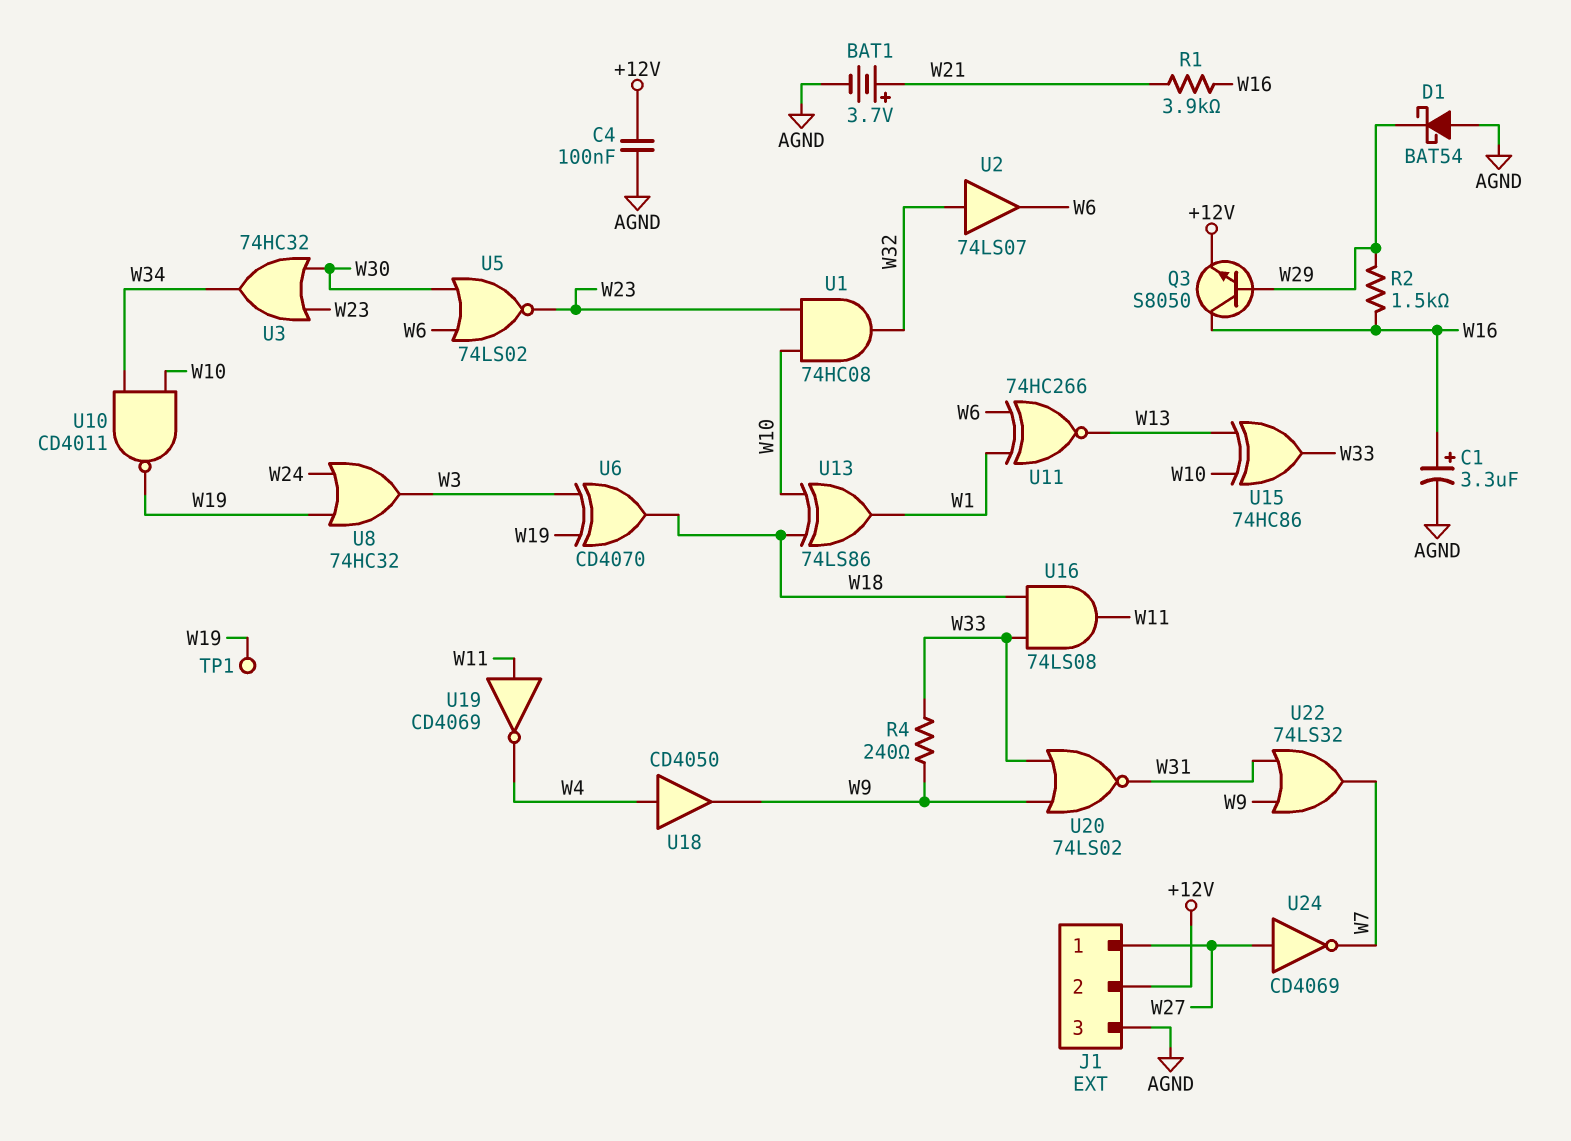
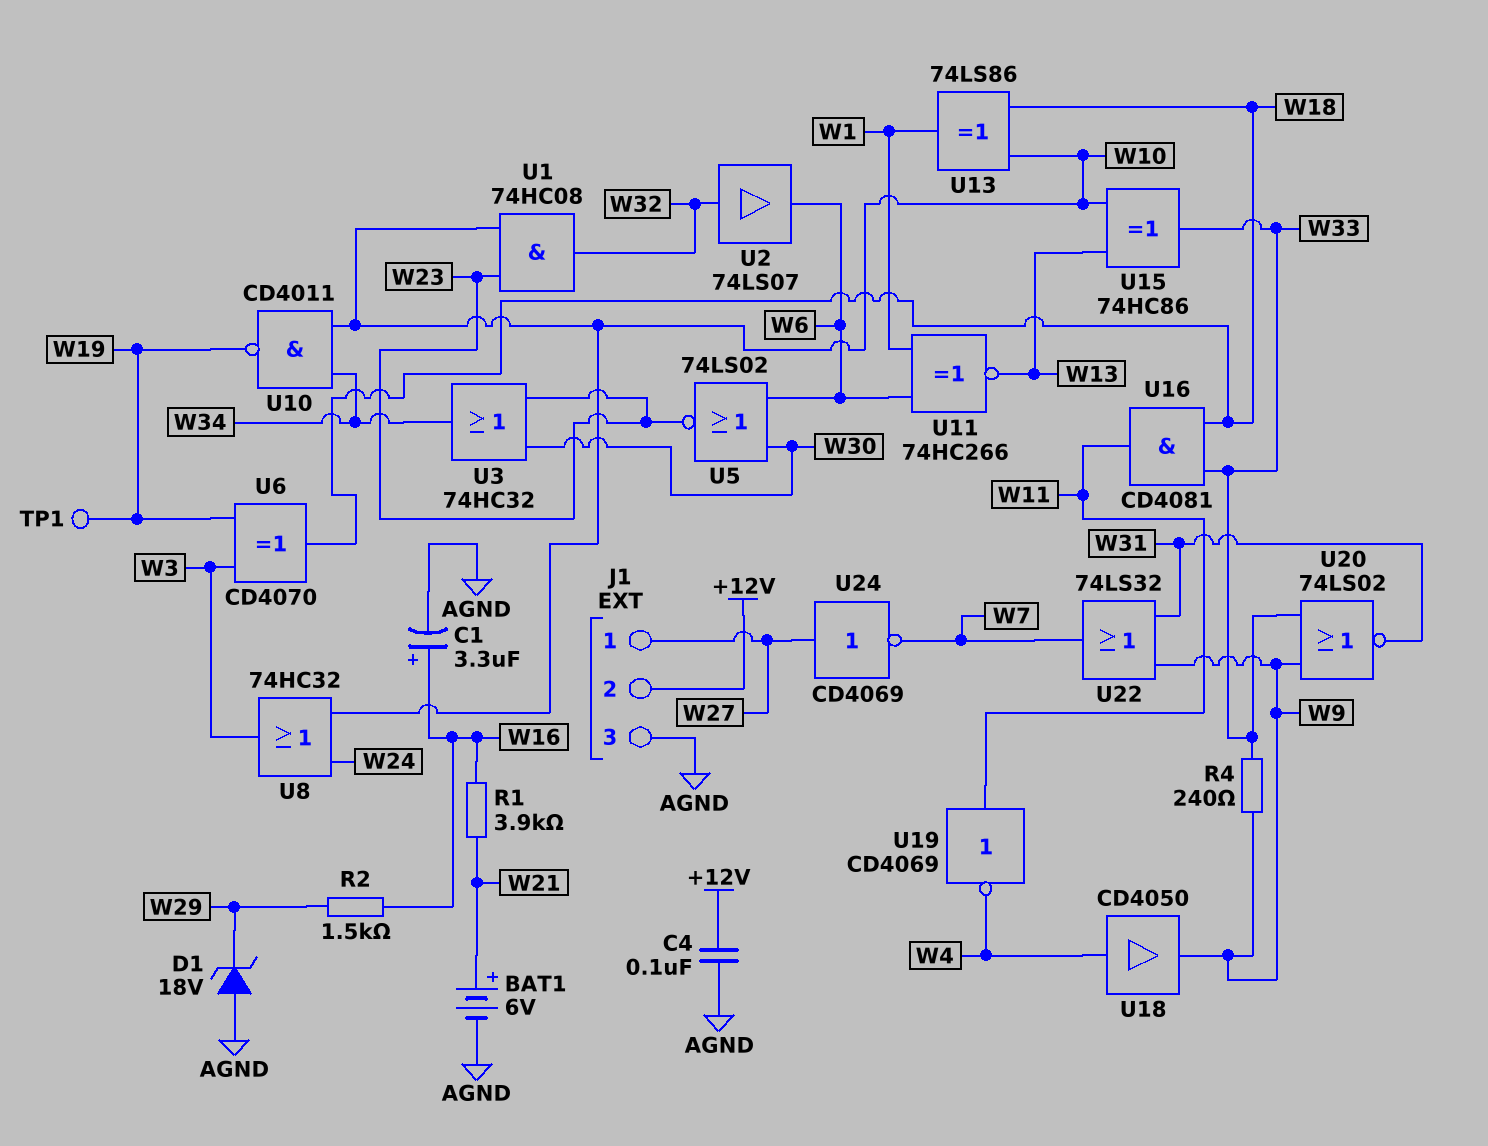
BAT1: 3.7V (plus W21, minus AGND) -> 6V (plus W21, minus AGND)
D1: schottky BAT54 (A AGND, K W29) -> zener 18V (A AGND, K W29)
Q3: NPN S8050 (B W29, C W16, E +12V) -> none
U8: OR 74HC32 (in W19, in W24, out W3) -> OR 74HC32 (in W10, in W24, out W3)
U16: AND 74LS08 (in W18, in W33, out W11) -> AND CD4081 (in W18, in W33, out W11)

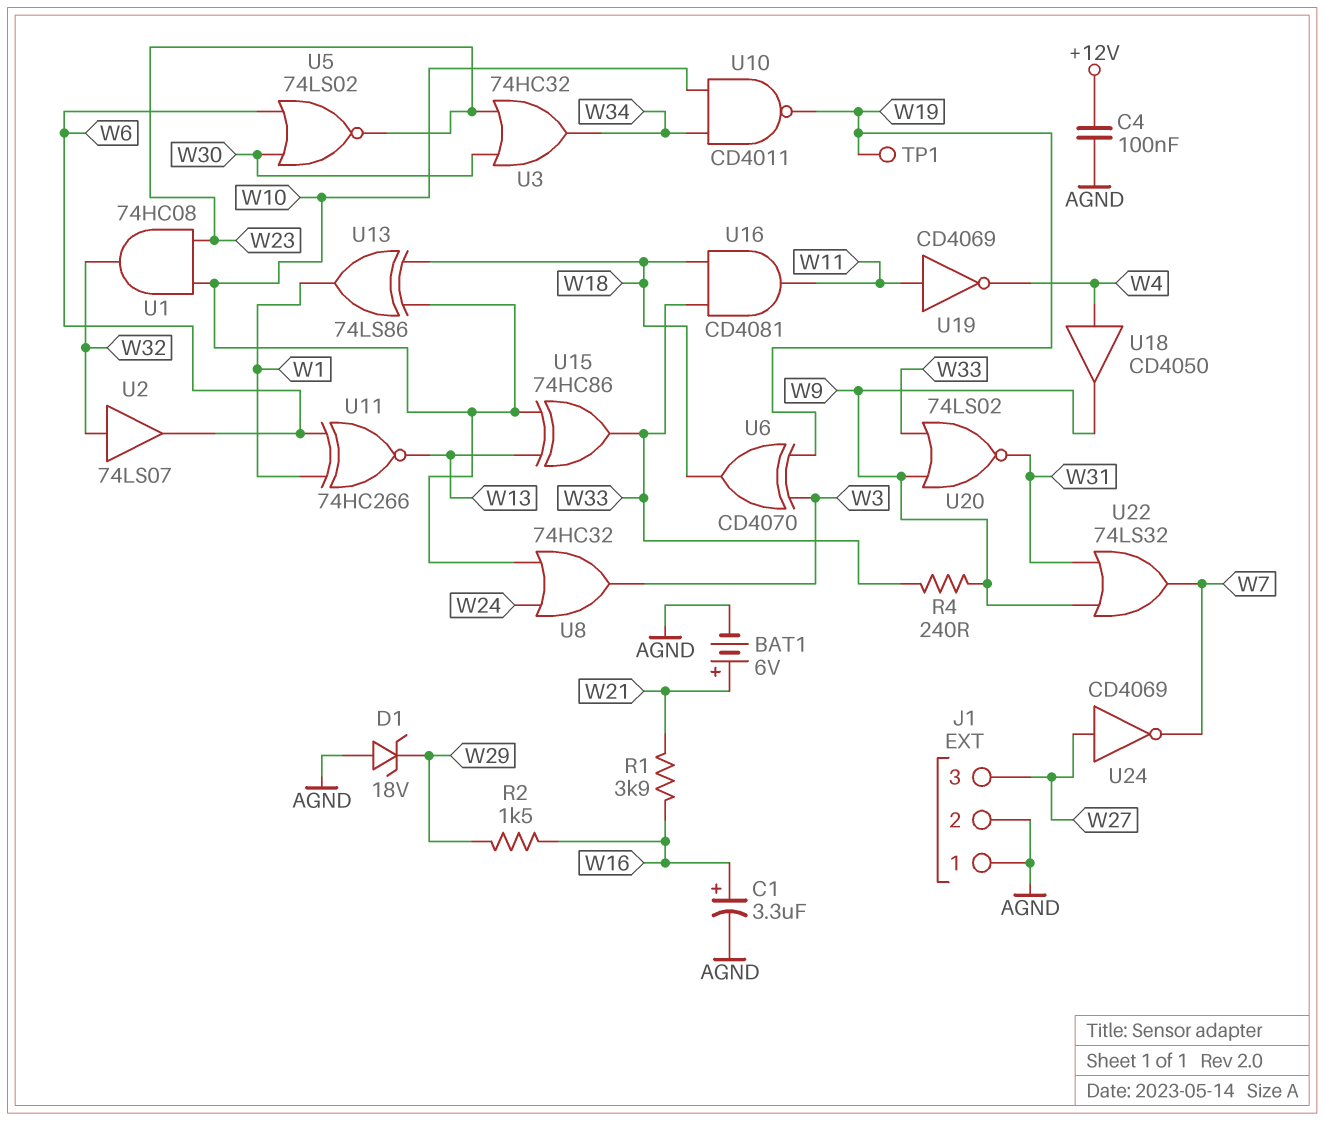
J1 pin 1: W27 -> AGND
J1 pin 2: +12V -> AGND
J1 pin 3: AGND -> W27

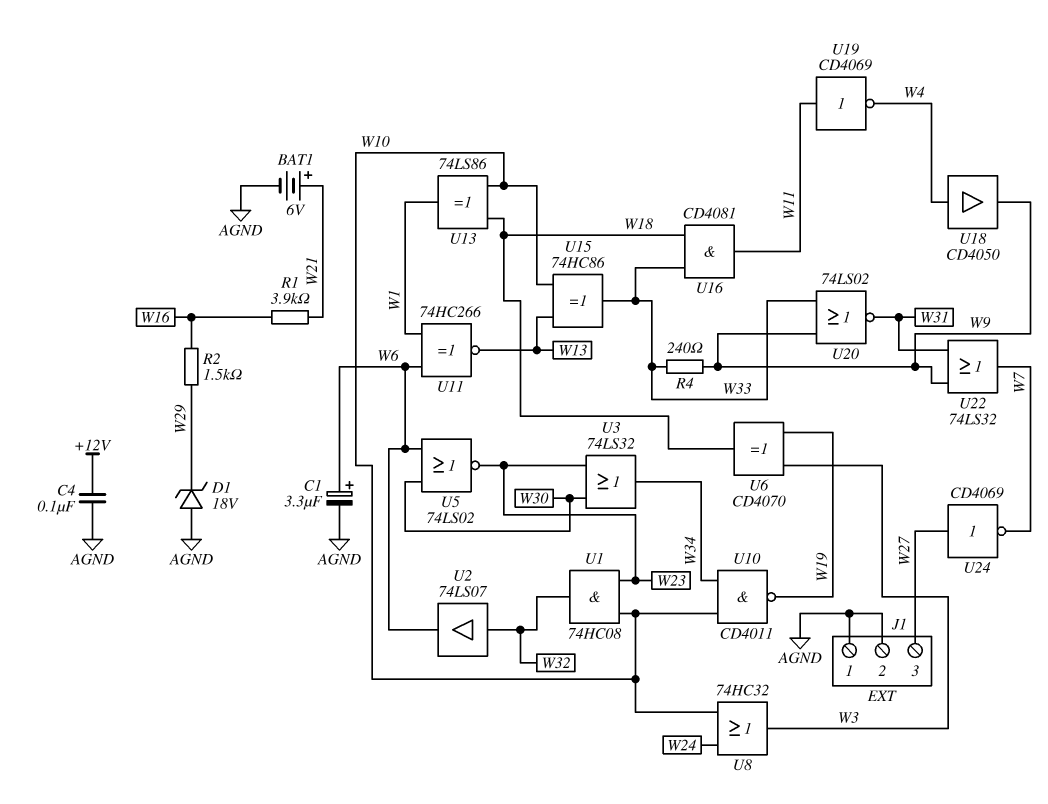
C1: 3.3uF (plus W16, minus AGND) -> 3.3uF (plus W6, minus AGND)
TP1: test point (W19) -> none
U3: OR 74HC32 (in W23, in W30, out W34) -> OR 74LS32 (in W23, in W30, out W34)

